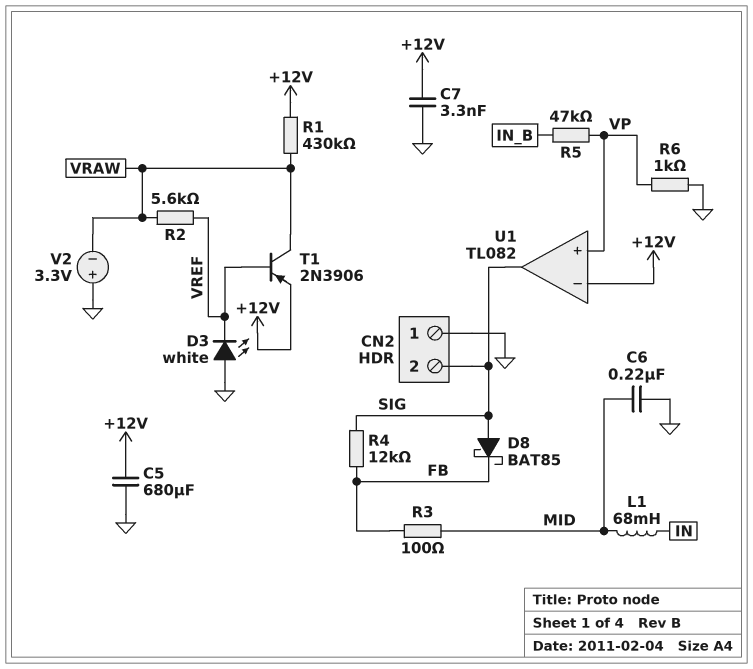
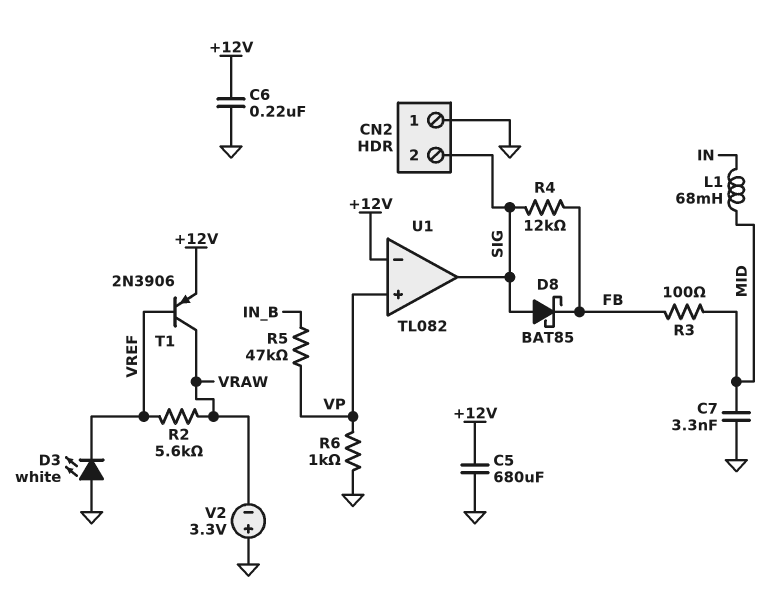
C6: 220nF (GND, MID) -> 220nF (+12V, GND)
C7: 3.3nF (+12V, GND) -> 3.3nF (GND, MID)
R1: 430k (+12V, VRAW) -> none

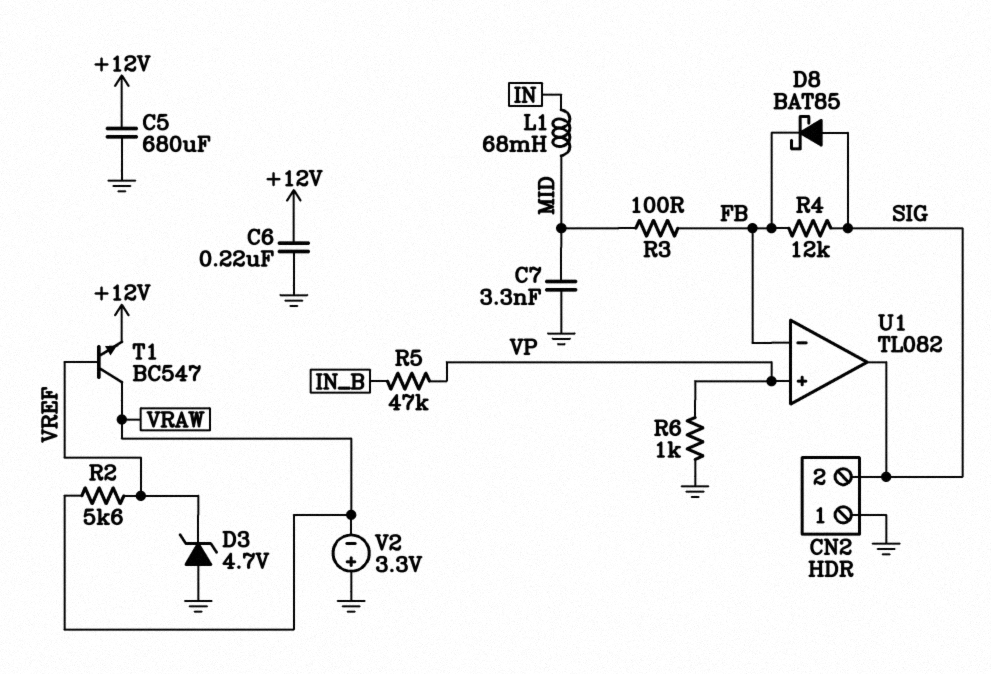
D3: LED white (A GND, K VREF) -> zener 4.7V (A GND, K VREF)
T1: PNP 2N3906 (B VREF, C VRAW, E +12V) -> NPN BC547 (B VREF, C VRAW, E +12V)
U1 pin in-: +12V -> FB

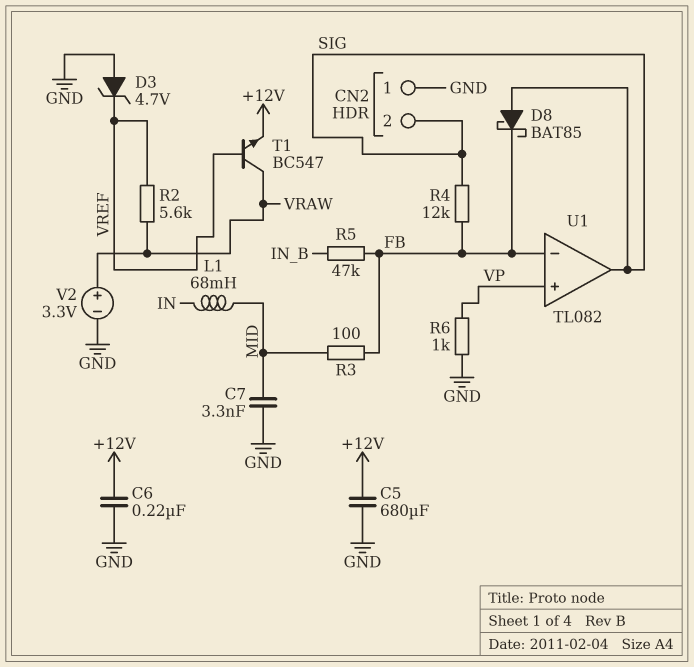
R5: 47k (IN_B, VP) -> 47k (FB, IN_B)
V2: 3.3V (plus GND, minus VRAW) -> 3.3V (plus VRAW, minus GND)

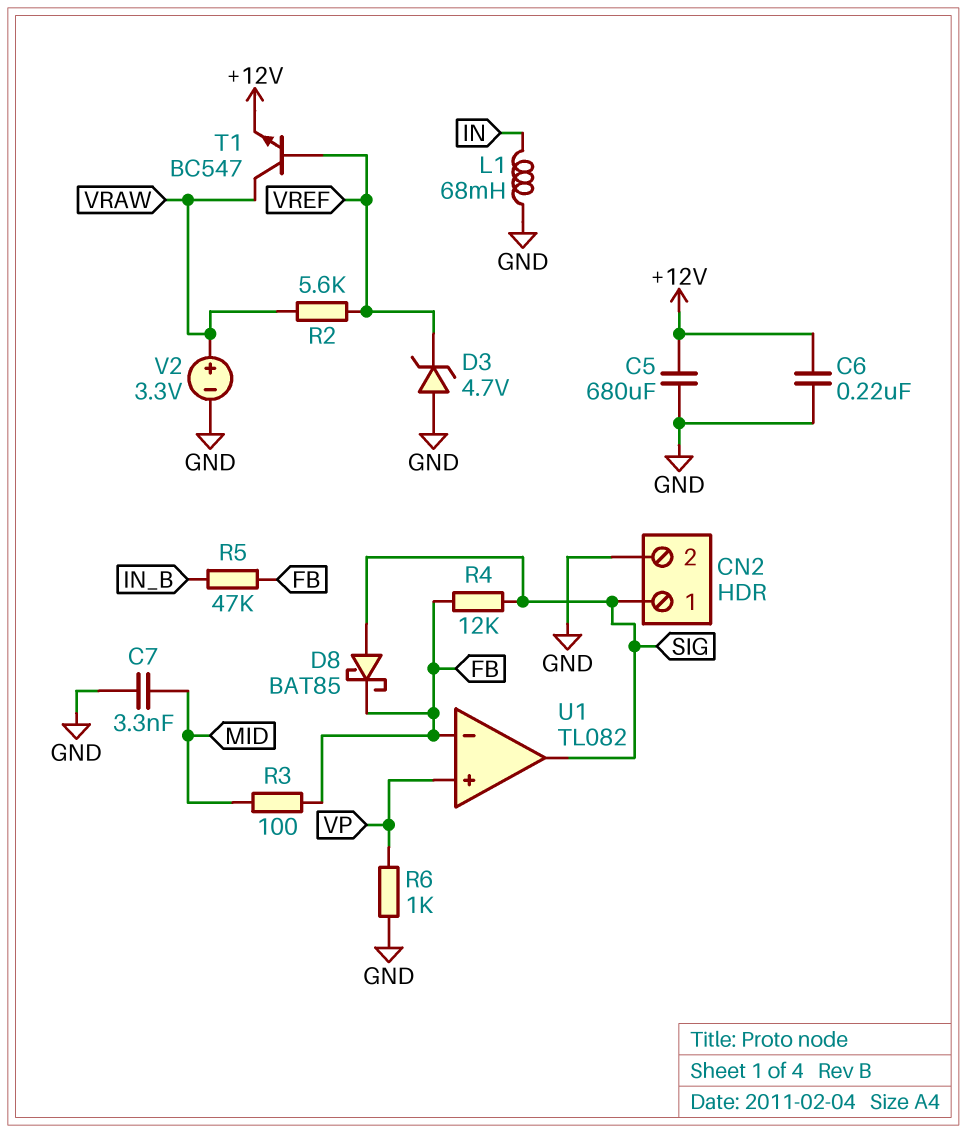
CN2 pin 1: GND -> SIG
CN2 pin 2: SIG -> GND
L1: 68mH (IN, MID) -> 68mH (GND, IN)

